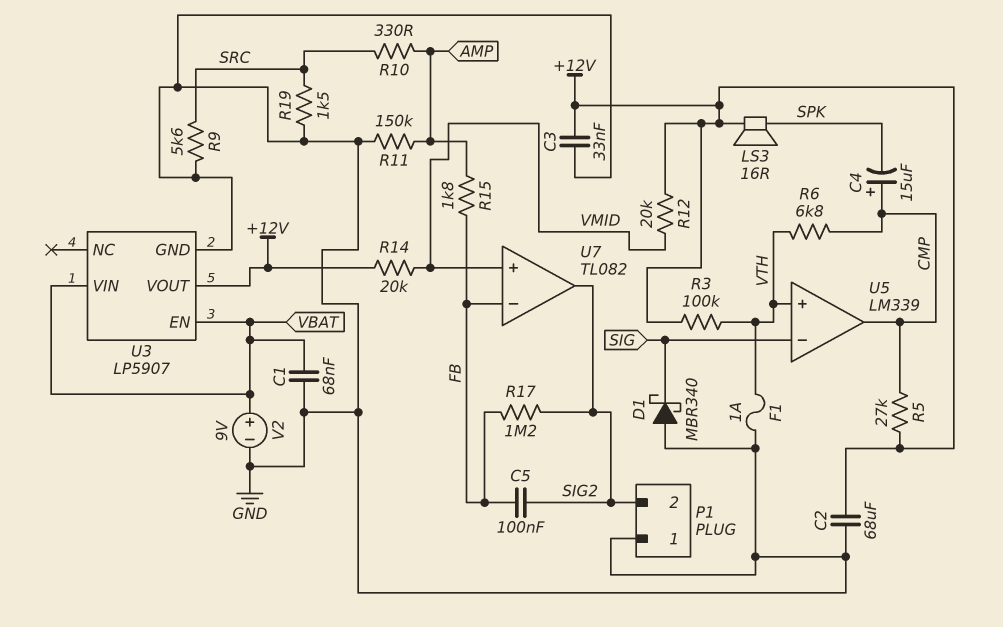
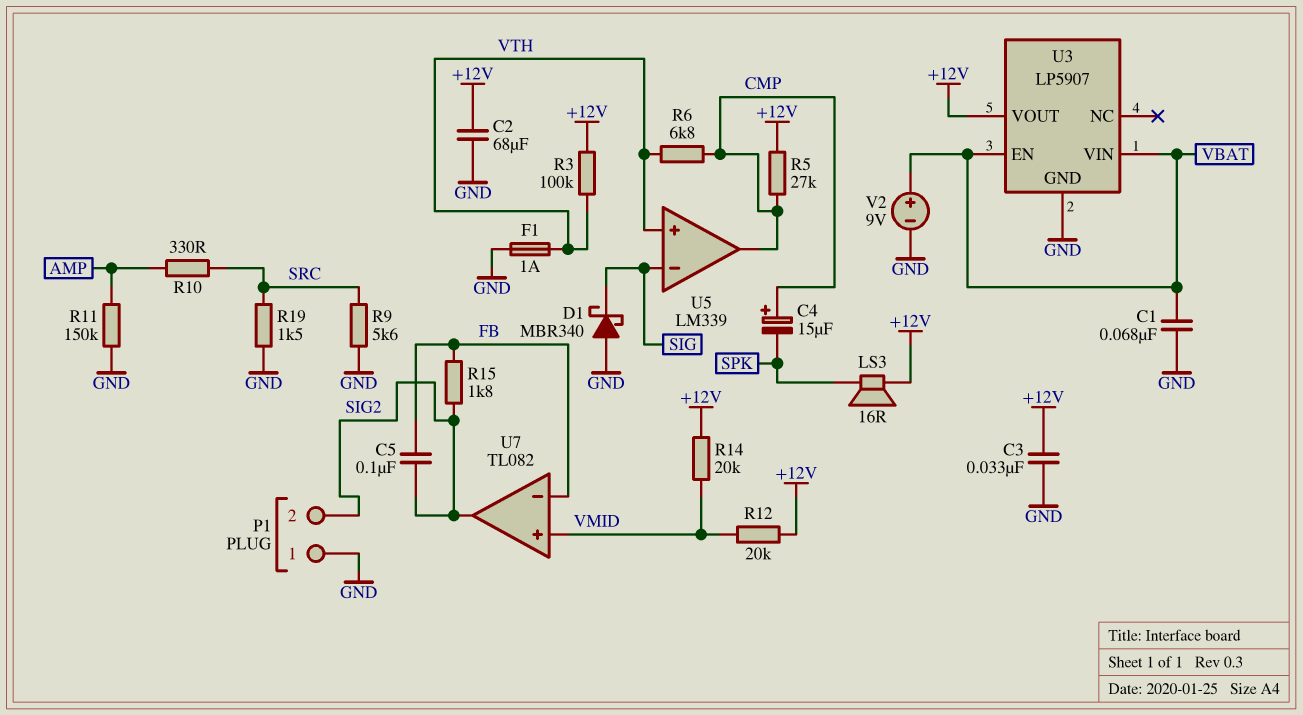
R15: 1.8k (AMP, FB) -> 1.8k (FB, SIG2)
R17: 1.2M (FB, SIG2) -> none

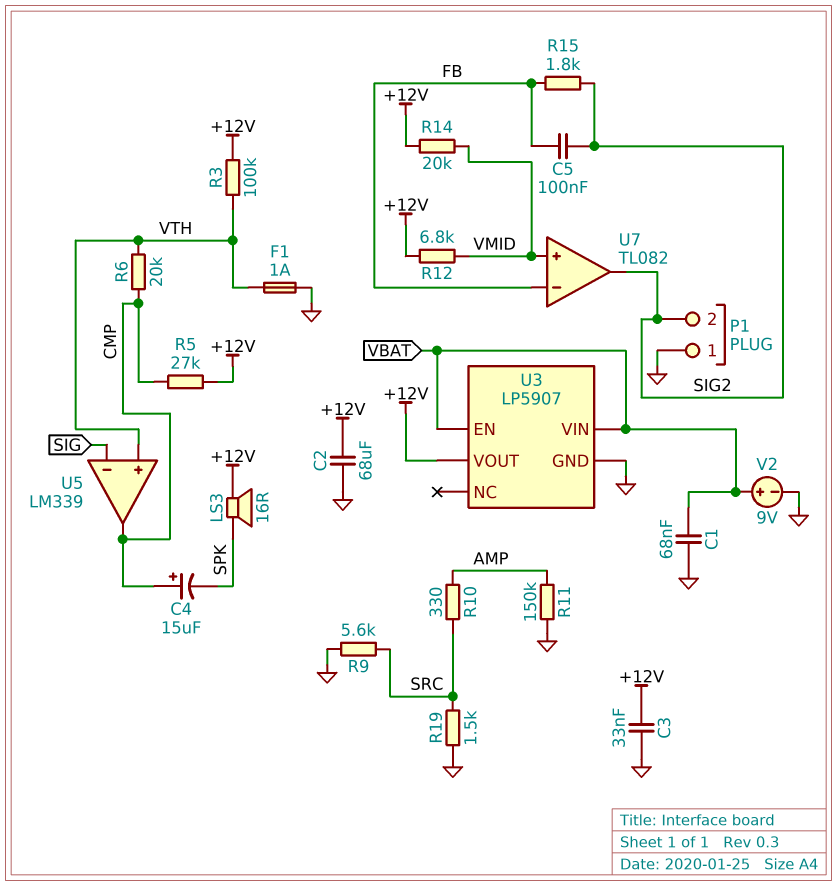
D1: schottky MBR340 (A GND, K SIG) -> none
R6: 6.8k (CMP, VTH) -> 20k (CMP, VTH)
R12: 20k (+12V, VMID) -> 6.8k (+12V, VMID)

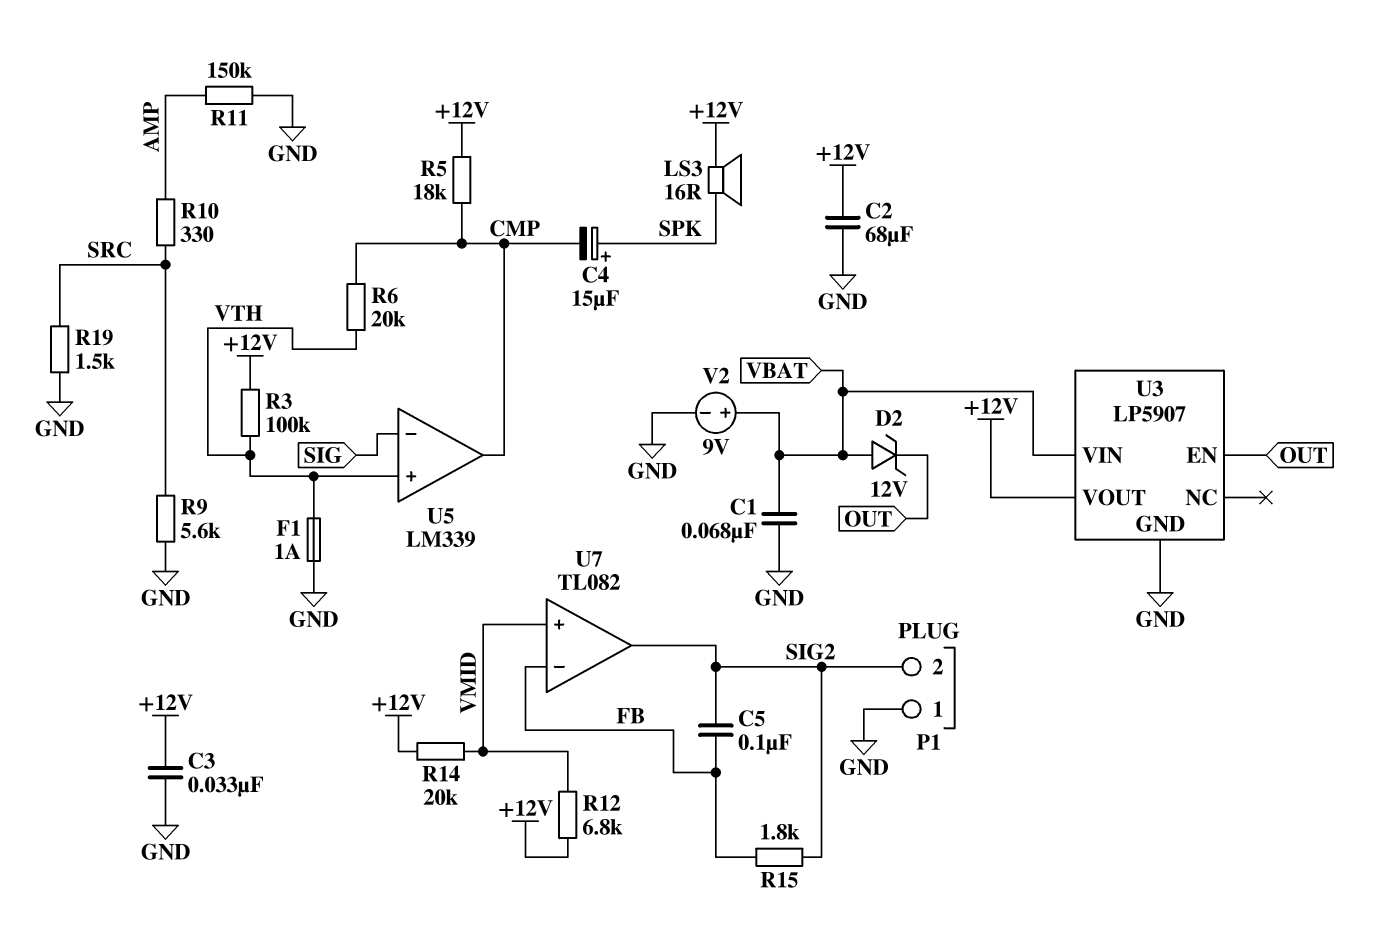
C4: 15uF (plus CMP, minus SPK) -> 15uF (plus SPK, minus CMP)
D2: none -> zener 12V (A VBAT, K OUT)
R5: 27k (+12V, CMP) -> 18k (+12V, CMP)
U3 pin EN: VBAT -> OUT

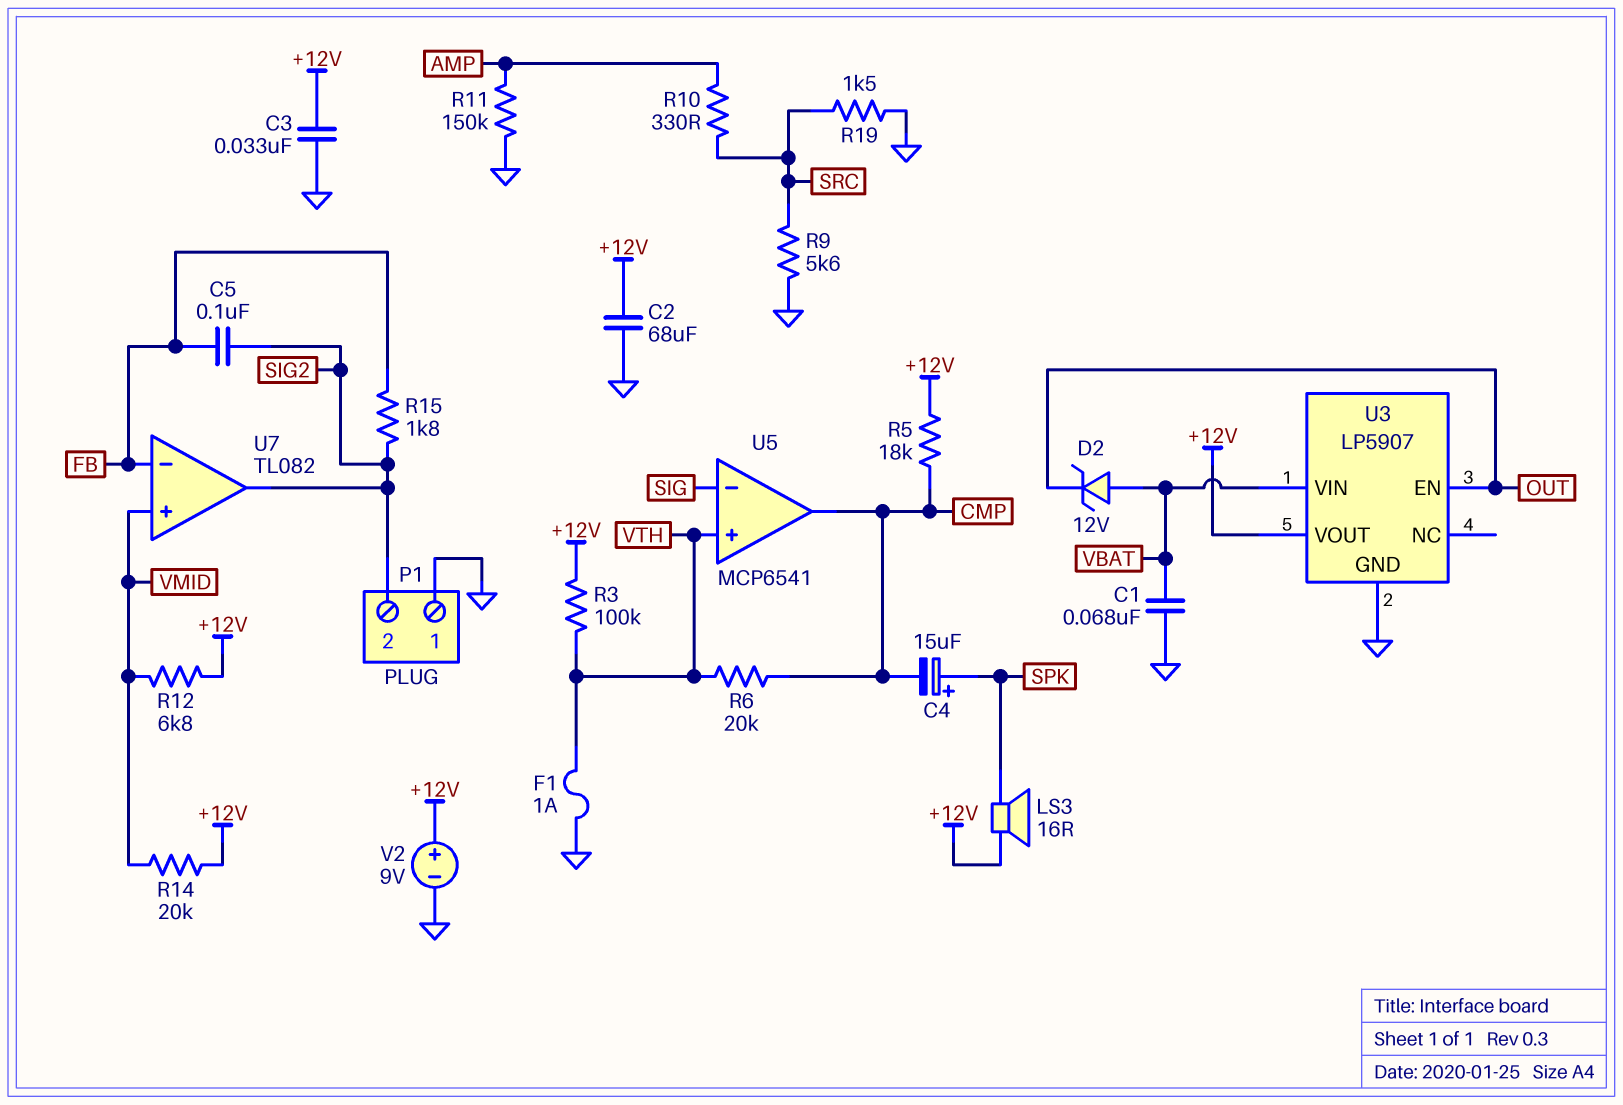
U5: LM339 -> MCP6541
V2: 9V (plus VBAT, minus GND) -> 9V (plus +12V, minus GND)

